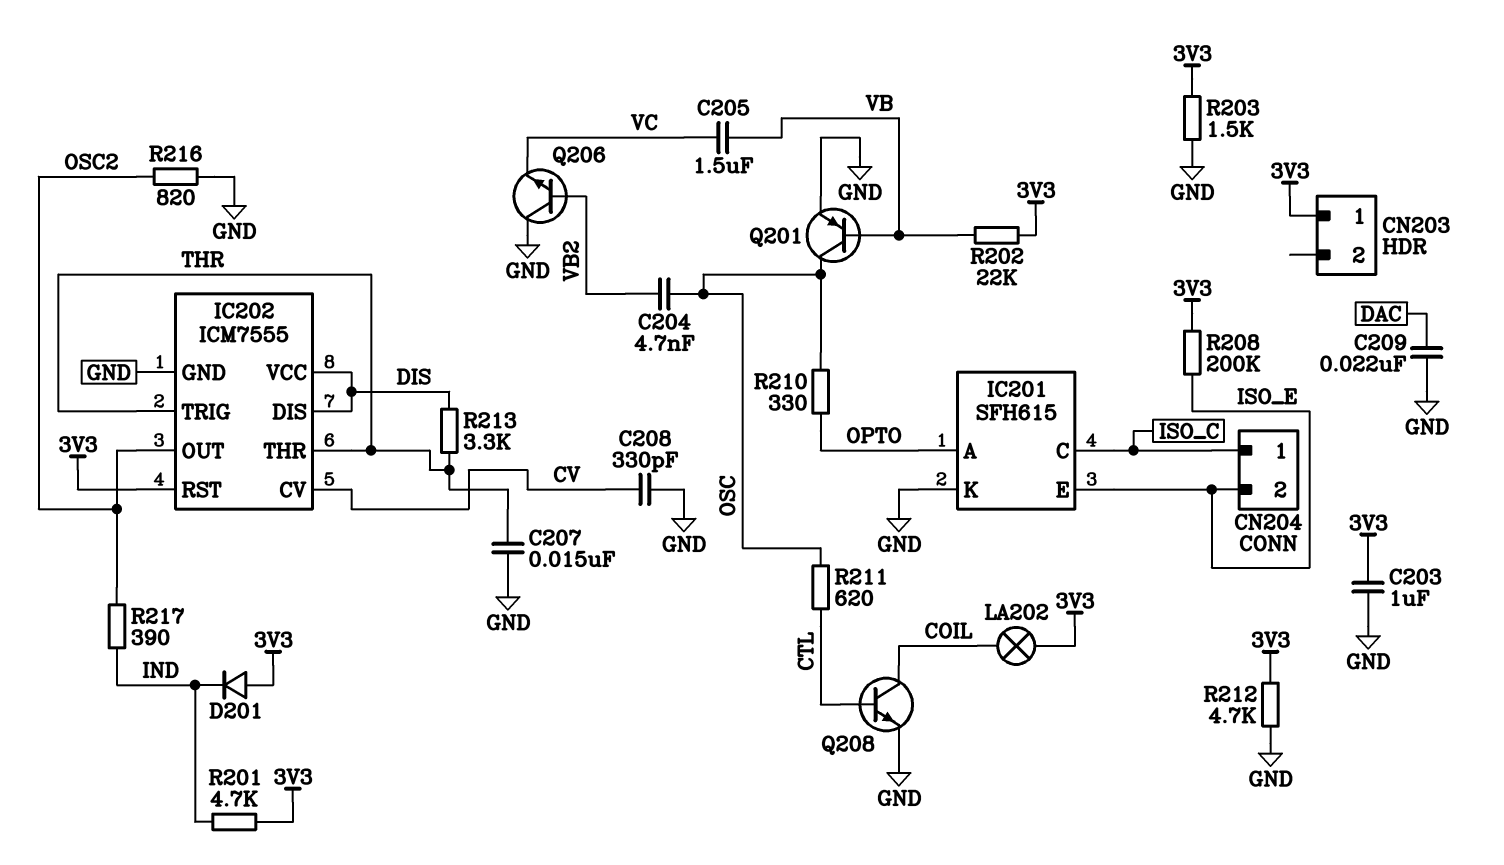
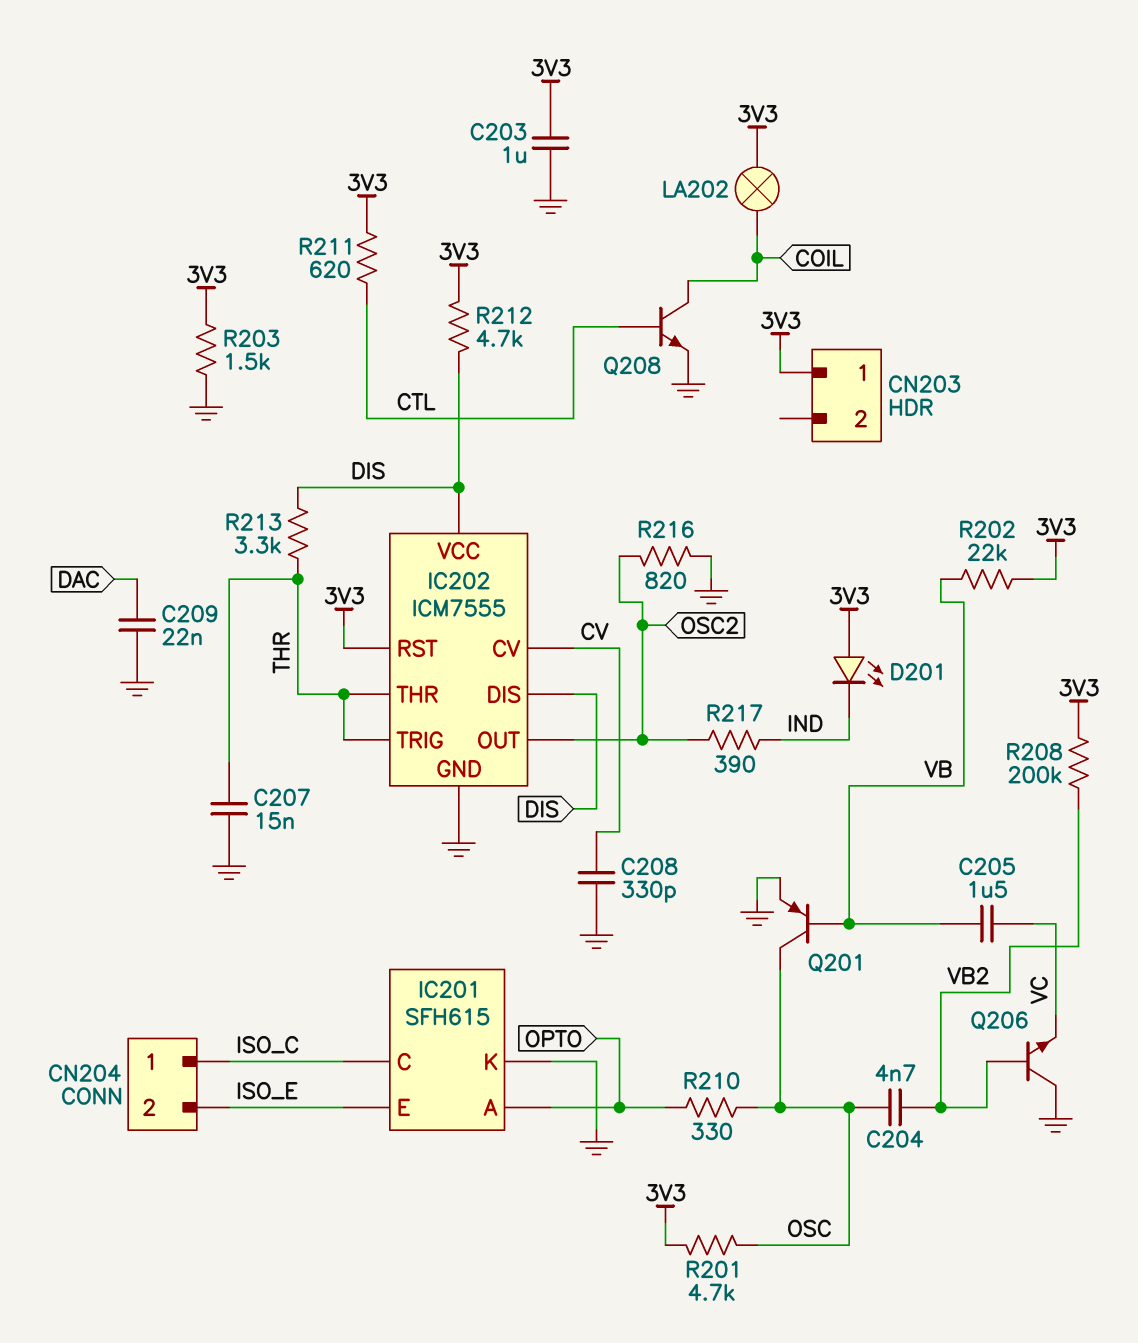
D201: diode (A 3V3, K IND) -> LED (A 3V3, K IND)
R201: 4.7k (3V3, IND) -> 4.7k (3V3, OSC)
R208: 200k (3V3, ISO_E) -> 200k (3V3, VB2)
R211: 620 (CTL, OSC) -> 620 (3V3, CTL)
R212: 4.7k (3V3, GND) -> 4.7k (3V3, DIS)

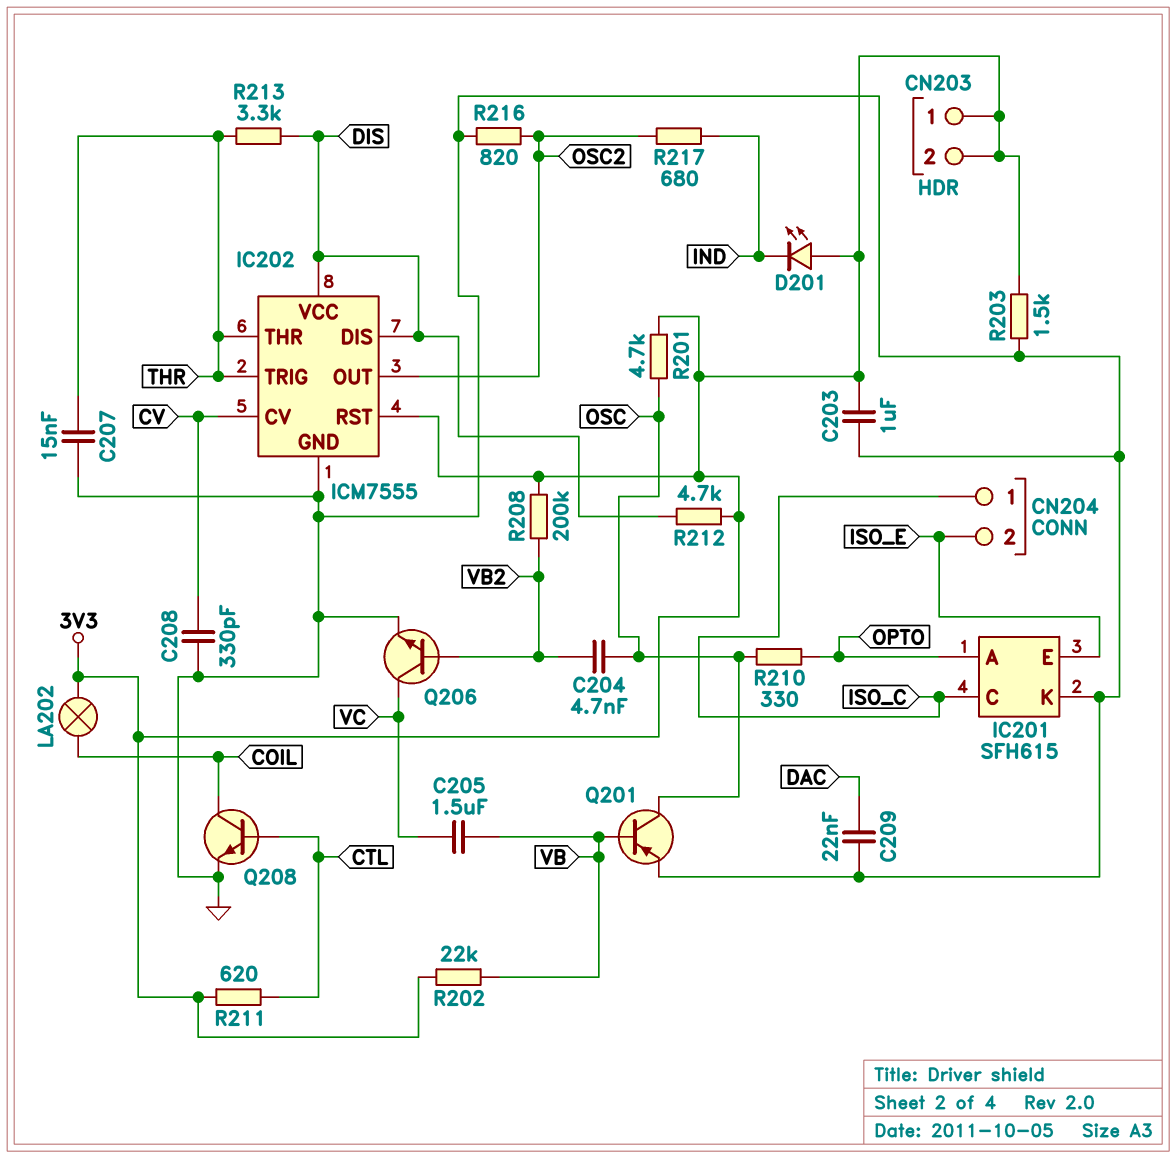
CN203 pin 2: none -> 3V3
Q206: NPN (B VB2, C GND, E VC) -> NPN (B VB2, C VC, E GND)
R217: 390 (IND, OSC2) -> 680 (IND, OSC2)

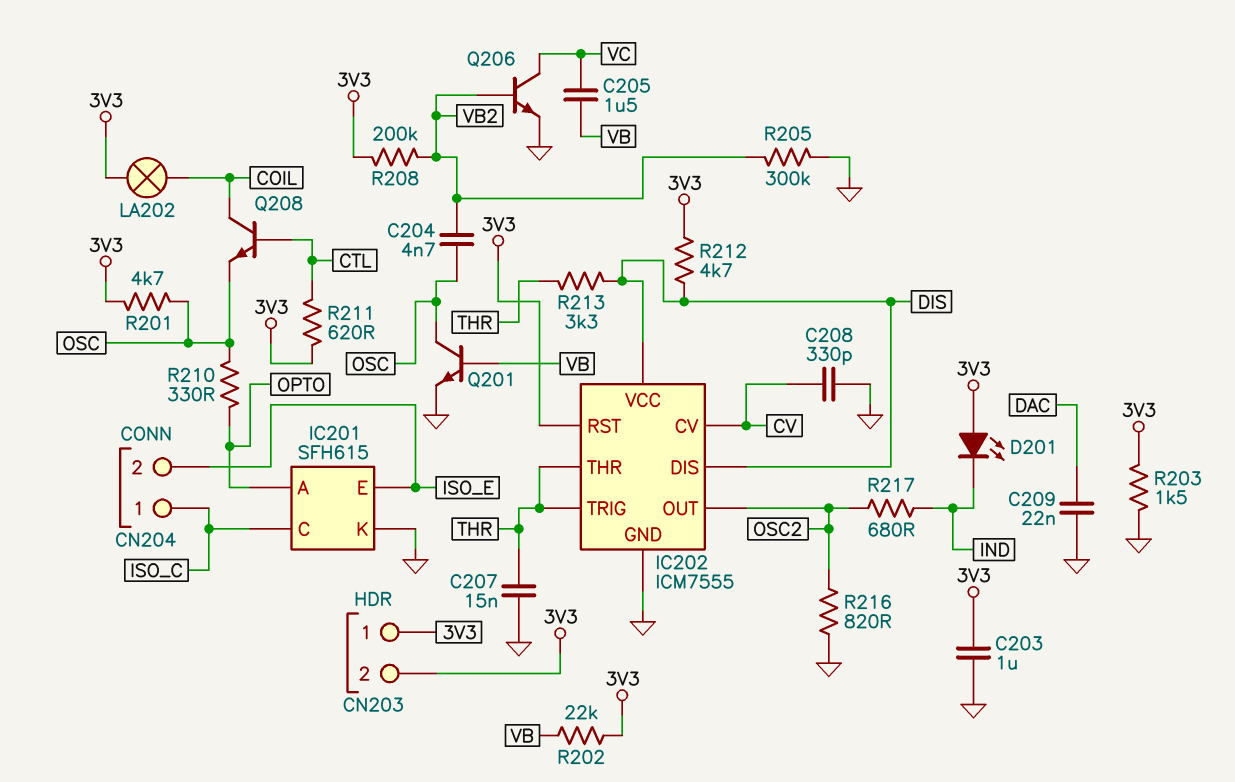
Q201: PNP (B VB, C OSC, E GND) -> NPN (B VB, C OSC, E GND)
Q208: NPN (B CTL, C COIL, E GND) -> NPN (B CTL, C COIL, E OSC)
R205: none -> 300k (GND, VB2)

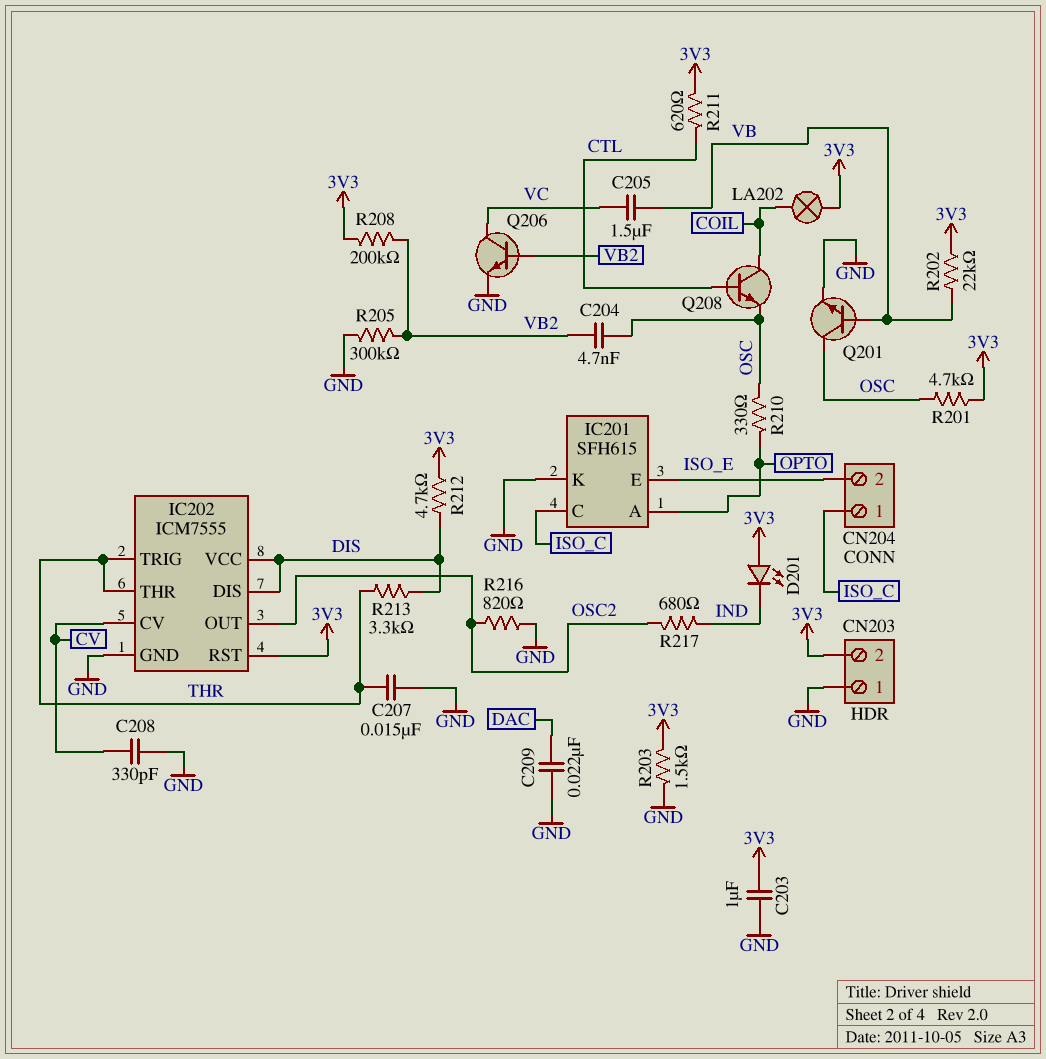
CN203 pin 1: 3V3 -> GND

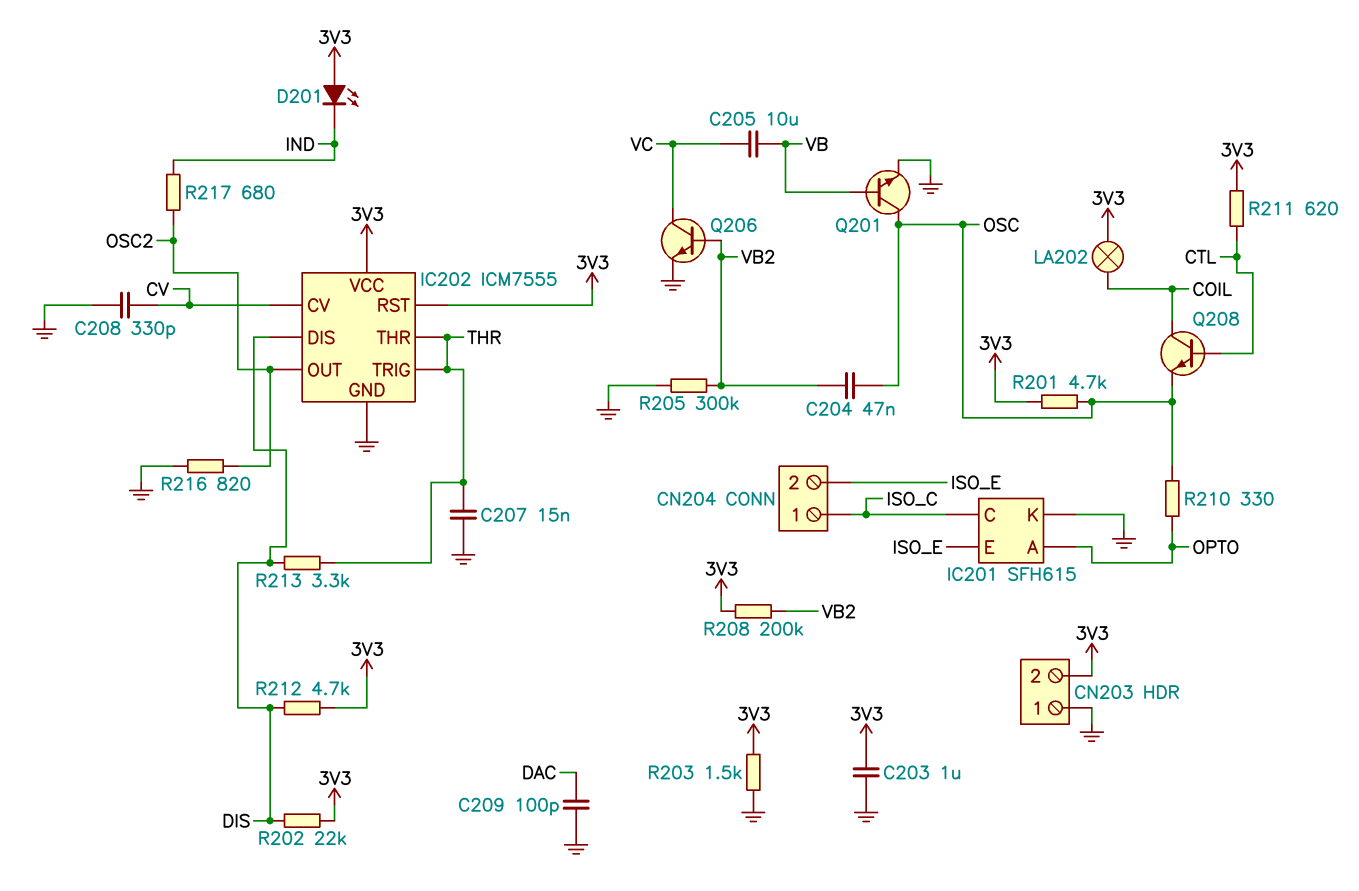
C204: 4.7nF (OSC, VB2) -> 47nF (OSC, VB2)
C205: 1.5uF (VB, VC) -> 10uF (VB, VC)
C209: 22nF (DAC, GND) -> 100pF (DAC, GND)
IC202 pin VCC: DIS -> 3V3
R202: 22k (3V3, VB) -> 22k (3V3, DIS)

